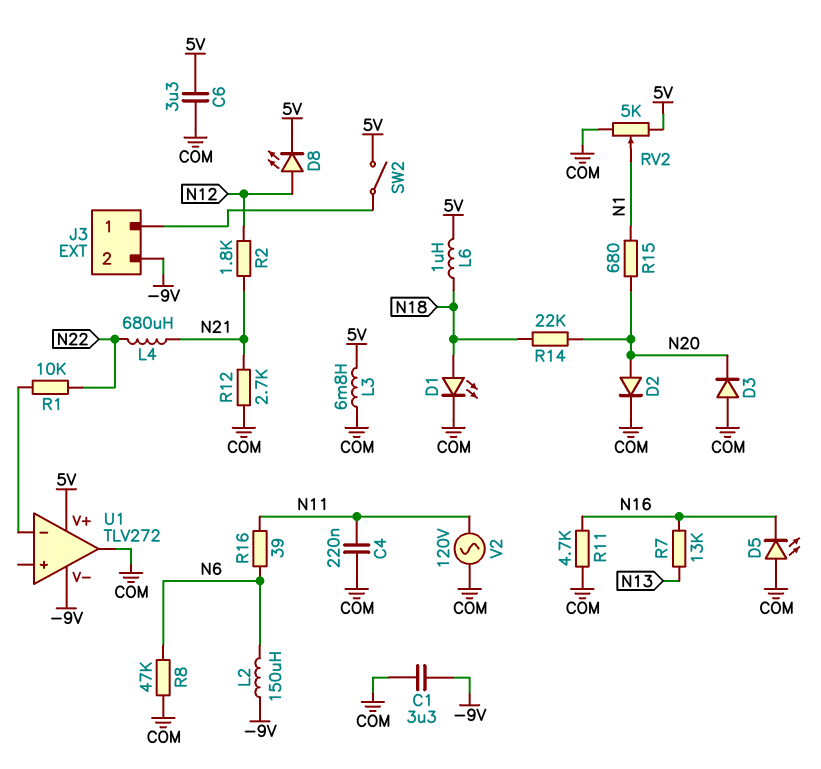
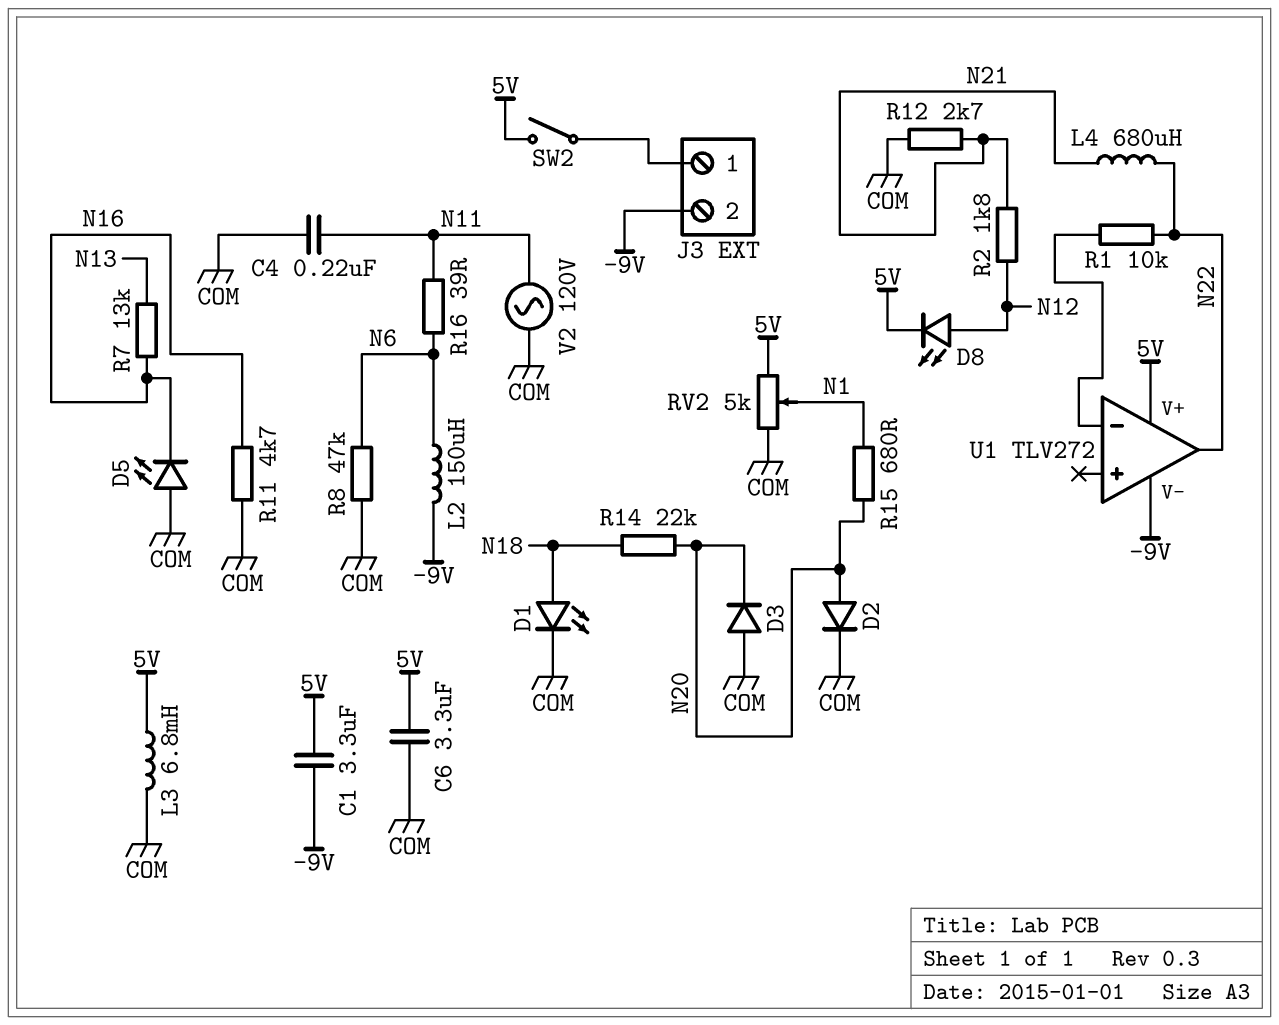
C1: 3.3uF (-9V, COM) -> 3.3uF (-9V, 5V)
L6: 1uH (5V, N18) -> none
U1 pin out: COM -> N22

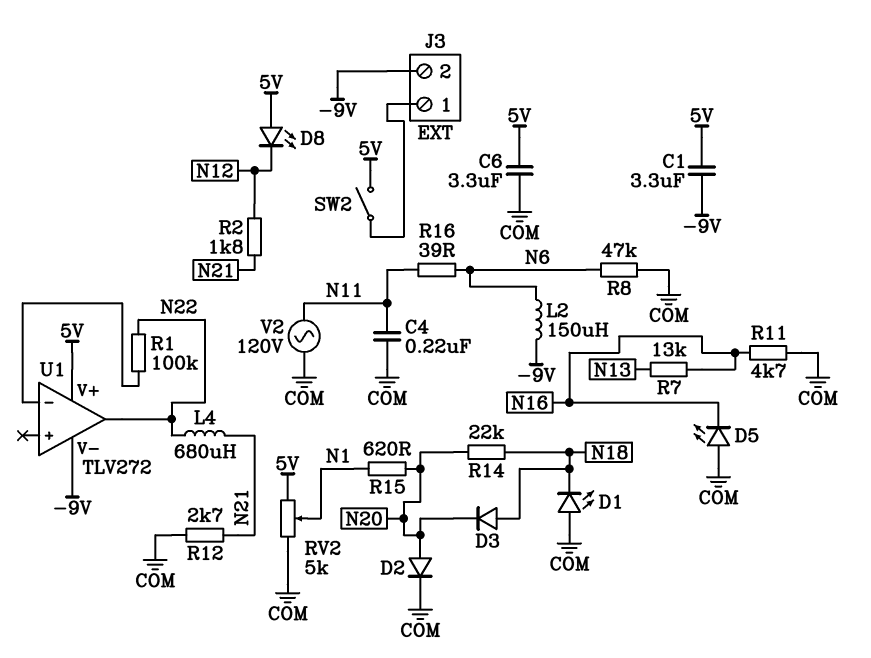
D1: LED (A N18, K COM) -> LED (A COM, K N18)
D3: diode (A COM, K N20) -> diode (A N18, K N20)
D8: LED (A N12, K 5V) -> LED (A 5V, K N12)
L3: 6.8mH (5V, COM) -> none
R1: 10k (N22, U1/in-) -> 100k (N22, U1/in-)
R15: 680 (N1, N20) -> 620 (N1, N20)

